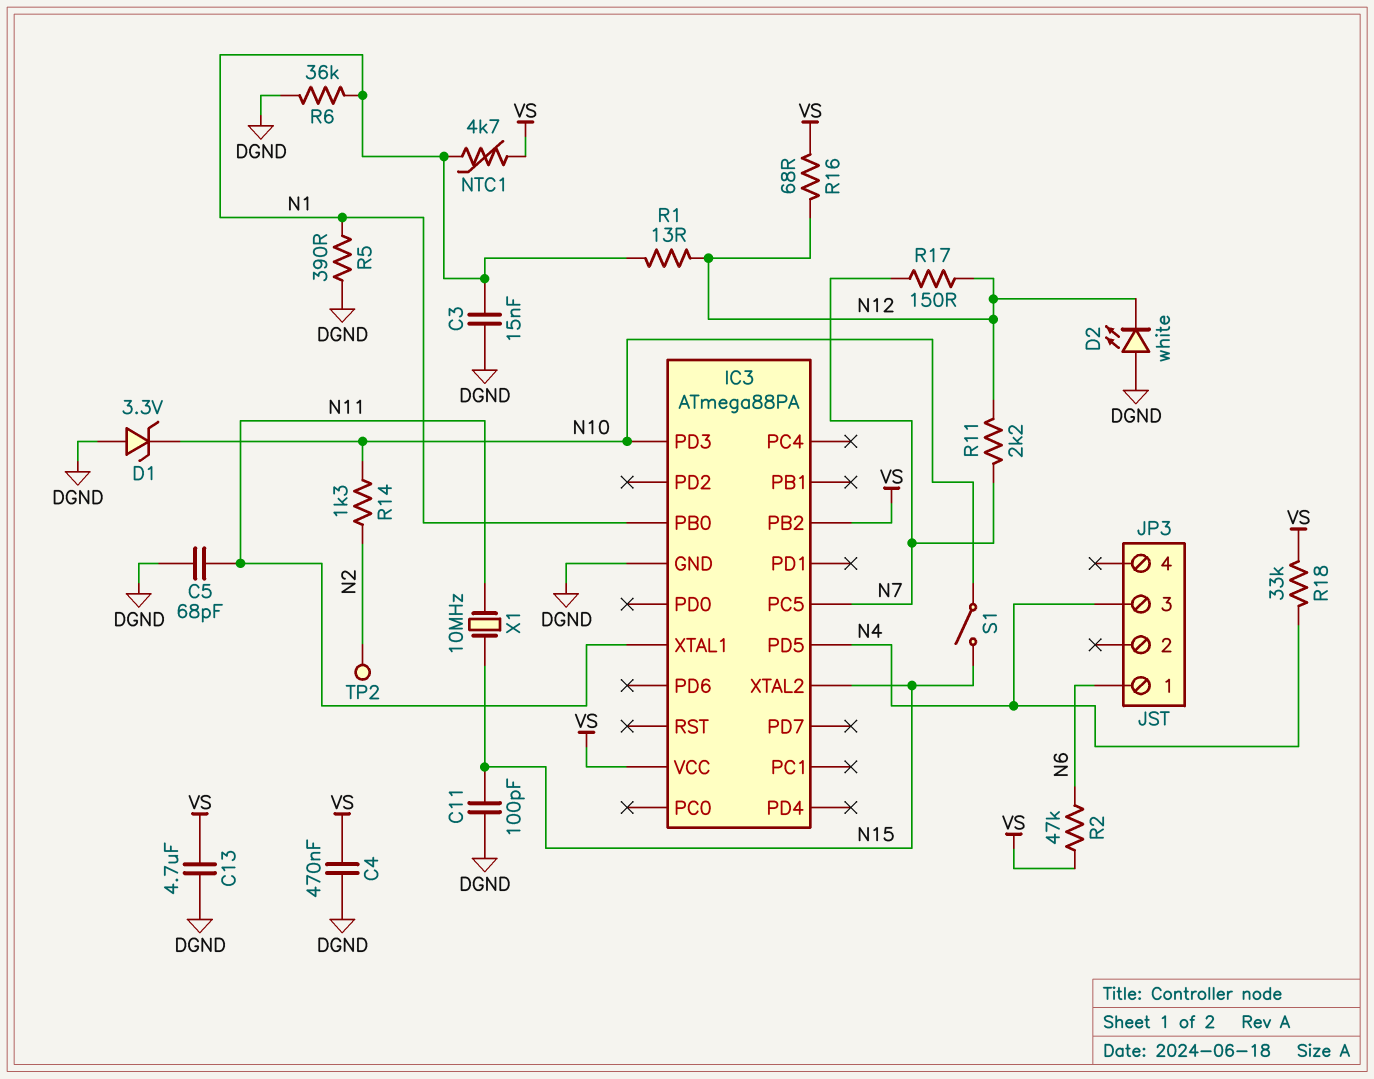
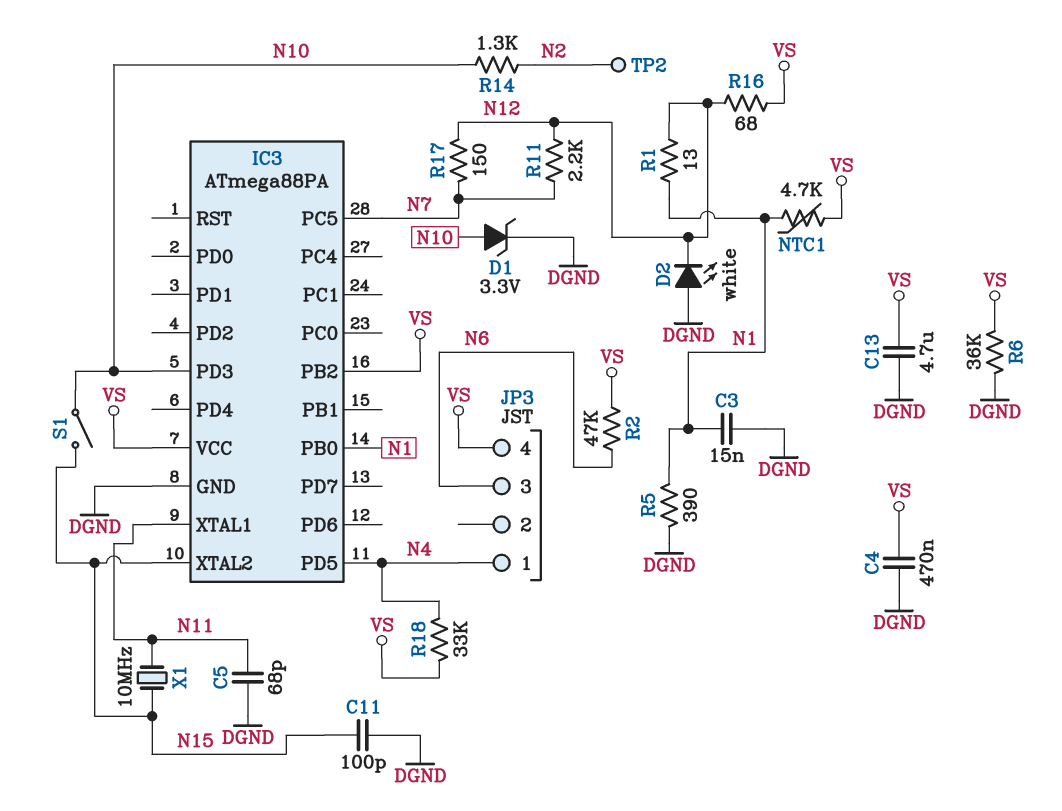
D1: zener 3.3V (A DGND, K N10) -> zener 3.3V (A N10, K DGND)
JP3 pin 1: N6 -> N4
JP3 pin 3: N4 -> N6
JP3 pin 4: none -> VS
R6: 36k (DGND, N1) -> 36k (DGND, VS)

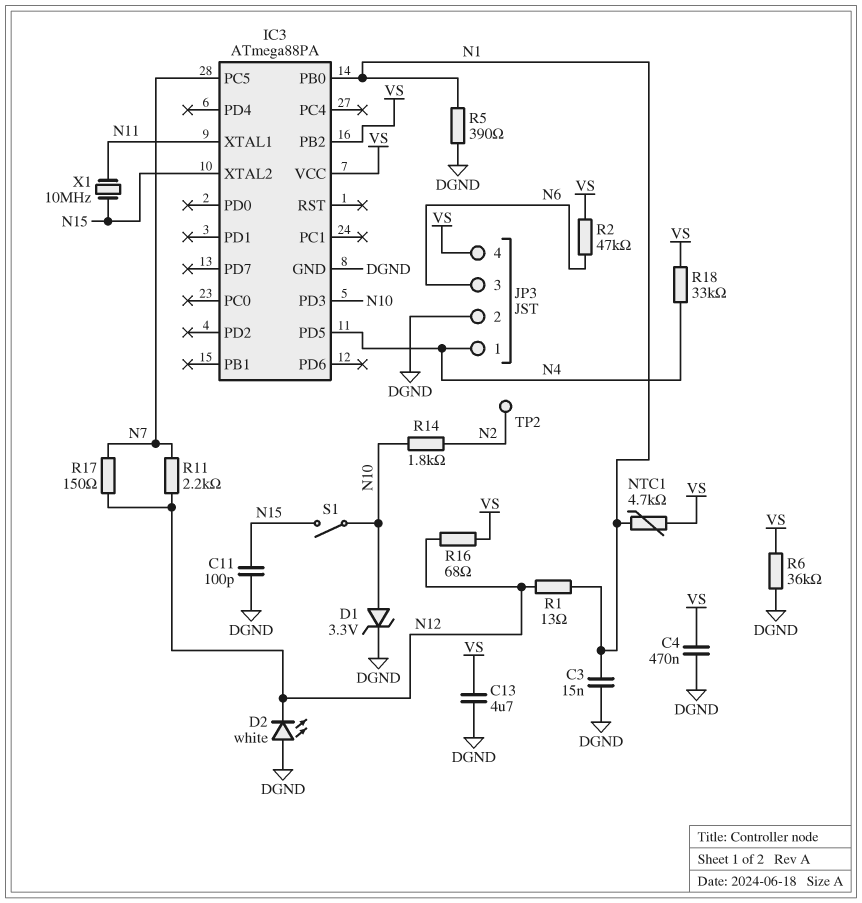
C5: 68pF (DGND, N11) -> none
JP3 pin 2: none -> DGND
R14: 1.3k (N2, N10) -> 1.8k (N2, N10)

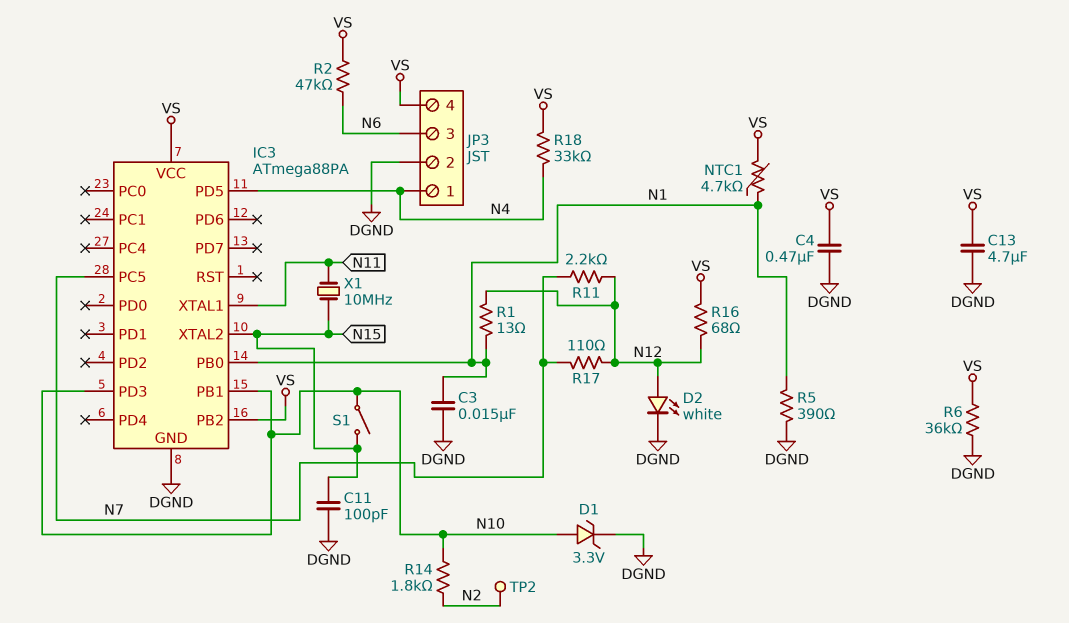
D2: LED white (A DGND, K N12) -> LED white (A N12, K DGND)
IC3 pin PB1: none -> N10
R17: 150 (N7, N12) -> 110 (N7, N12)

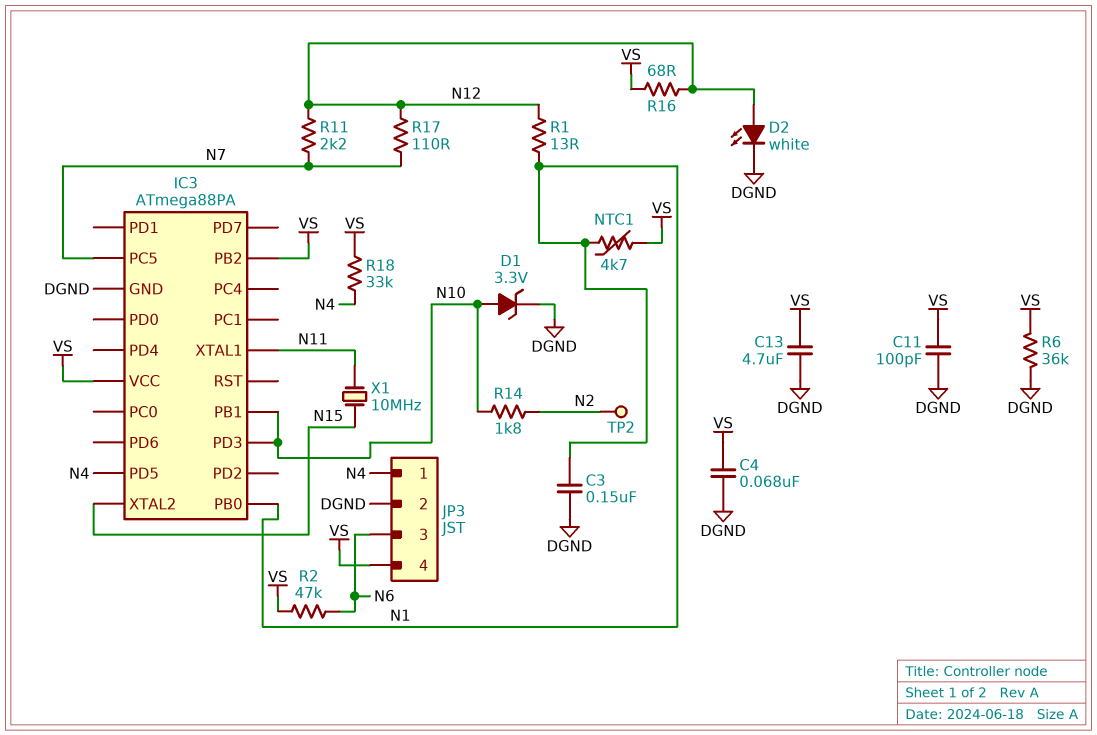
C3: 15nF (DGND, N1) -> 150nF (DGND, N1)
C4: 470nF (DGND, VS) -> 68nF (DGND, VS)
C11: 100pF (DGND, N15) -> 100pF (DGND, VS)
R5: 390 (DGND, N1) -> none
S1: switch (N10, N15) -> none

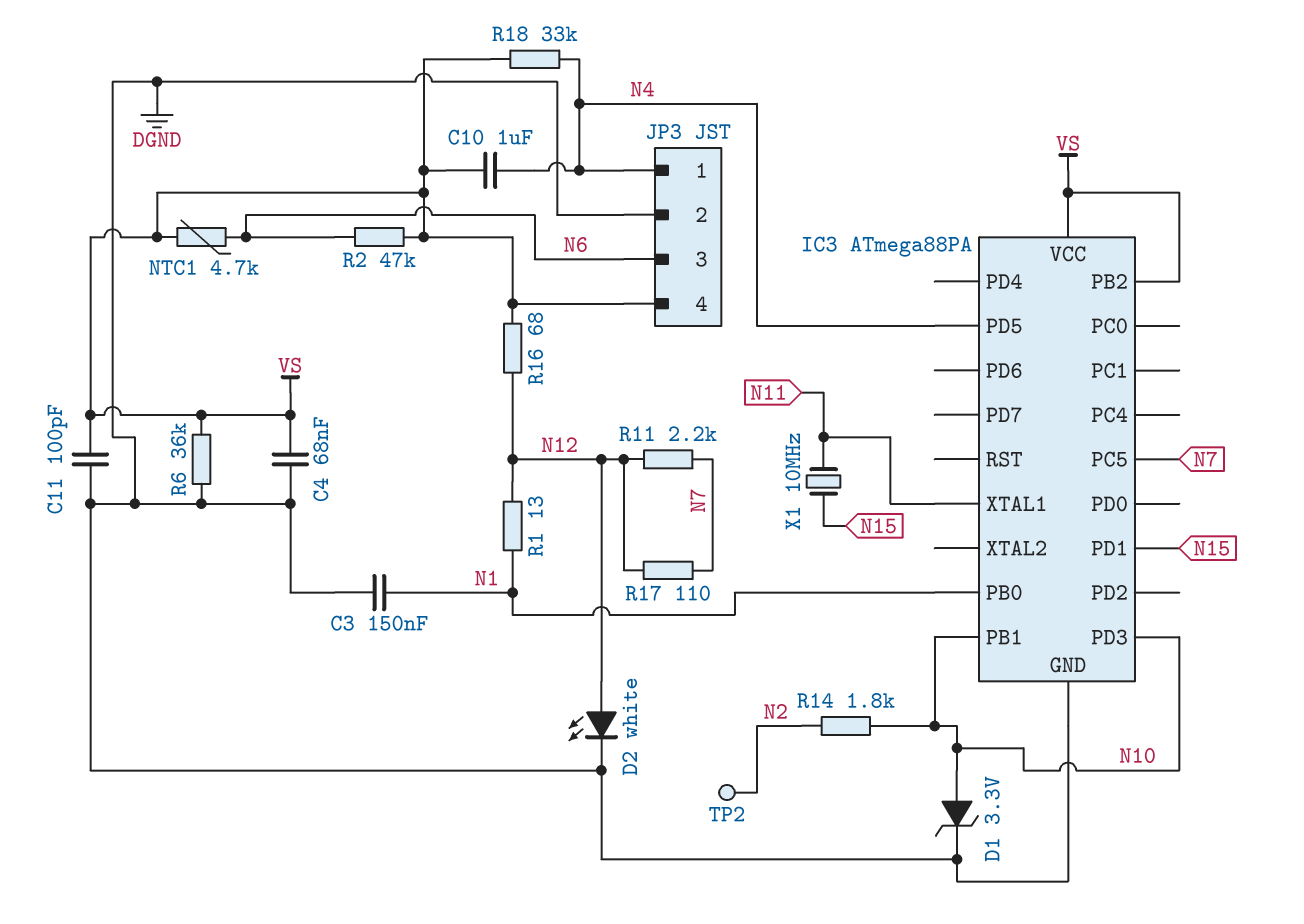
C10: none -> 1uF (N4, VS)
C13: 4.7uF (DGND, VS) -> none
IC3 pin PD1: none -> N15
IC3 pin XTAL2: N15 -> none
NTC1: 4.7k (N1, VS) -> 4.7k (N6, VS)

